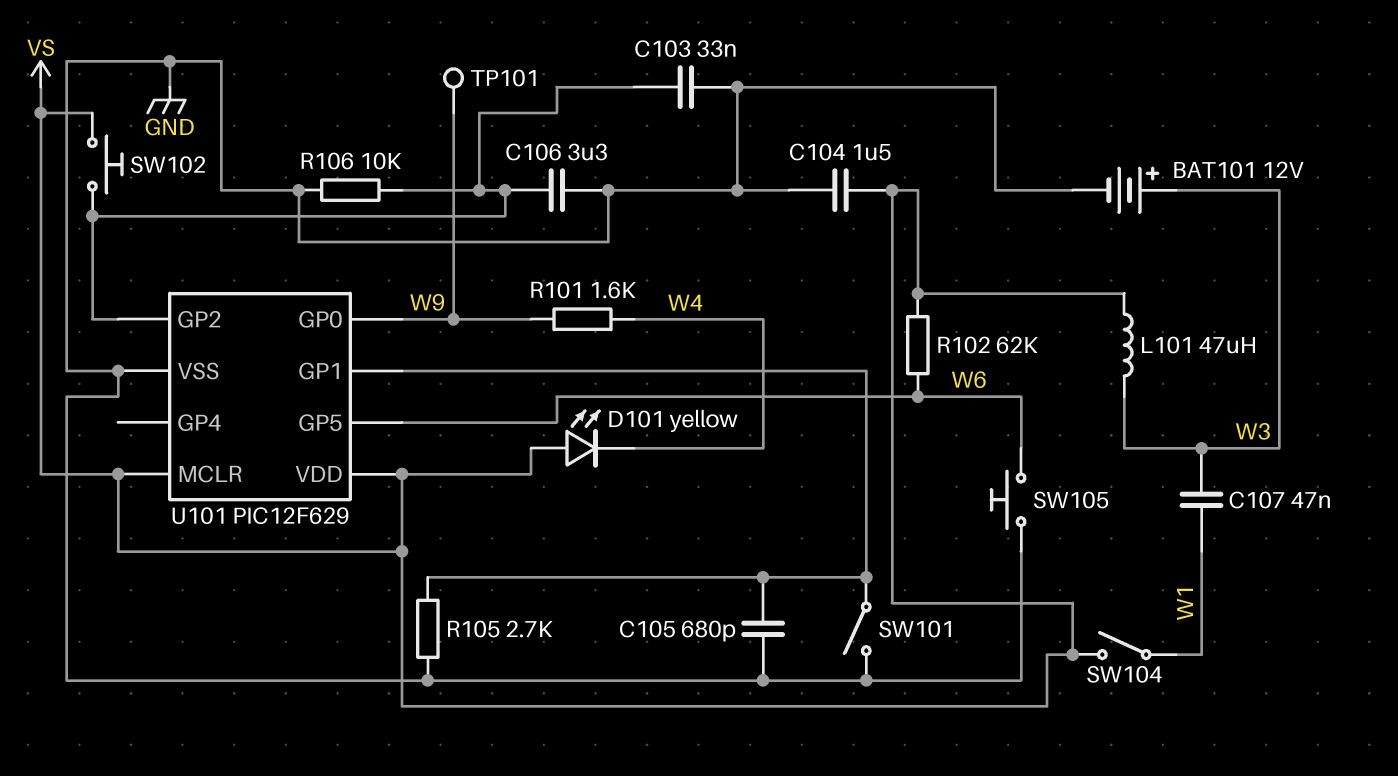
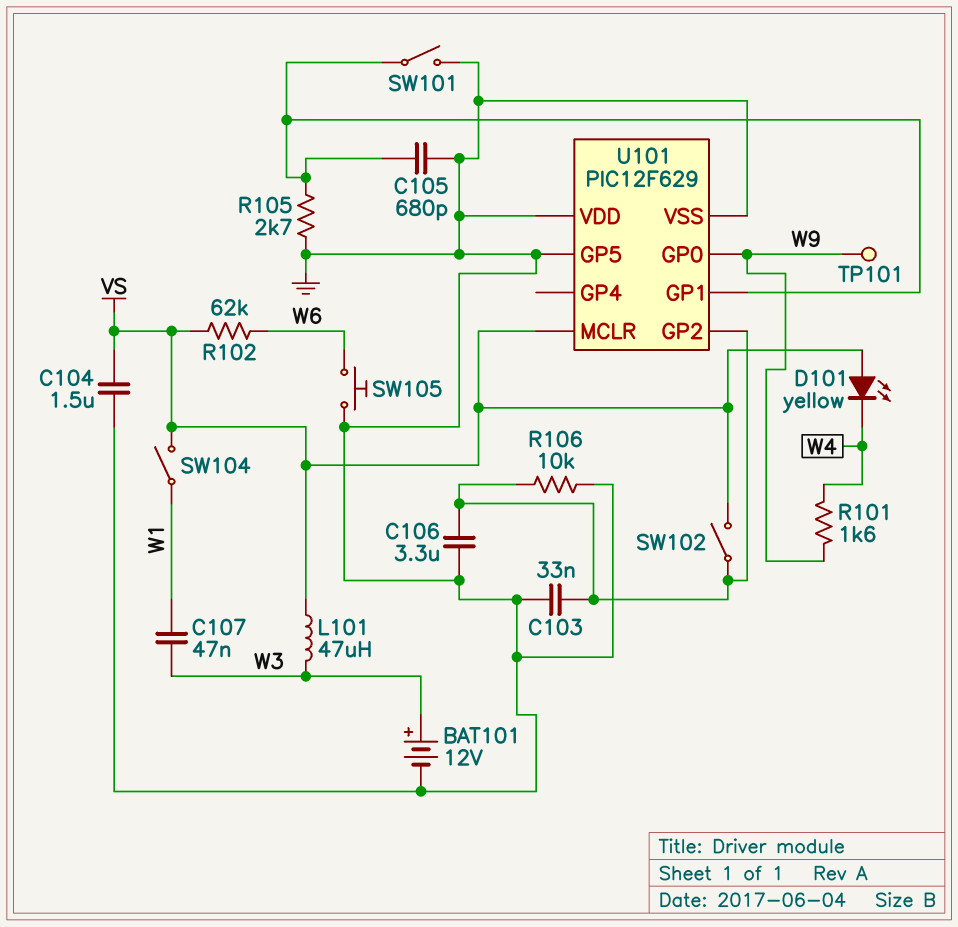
SW102: button (U101/GP2, VS) -> switch (U101/GP2, VS)
U101 pin GP5: W6 -> GND
U101 pin VDD: VS -> GND

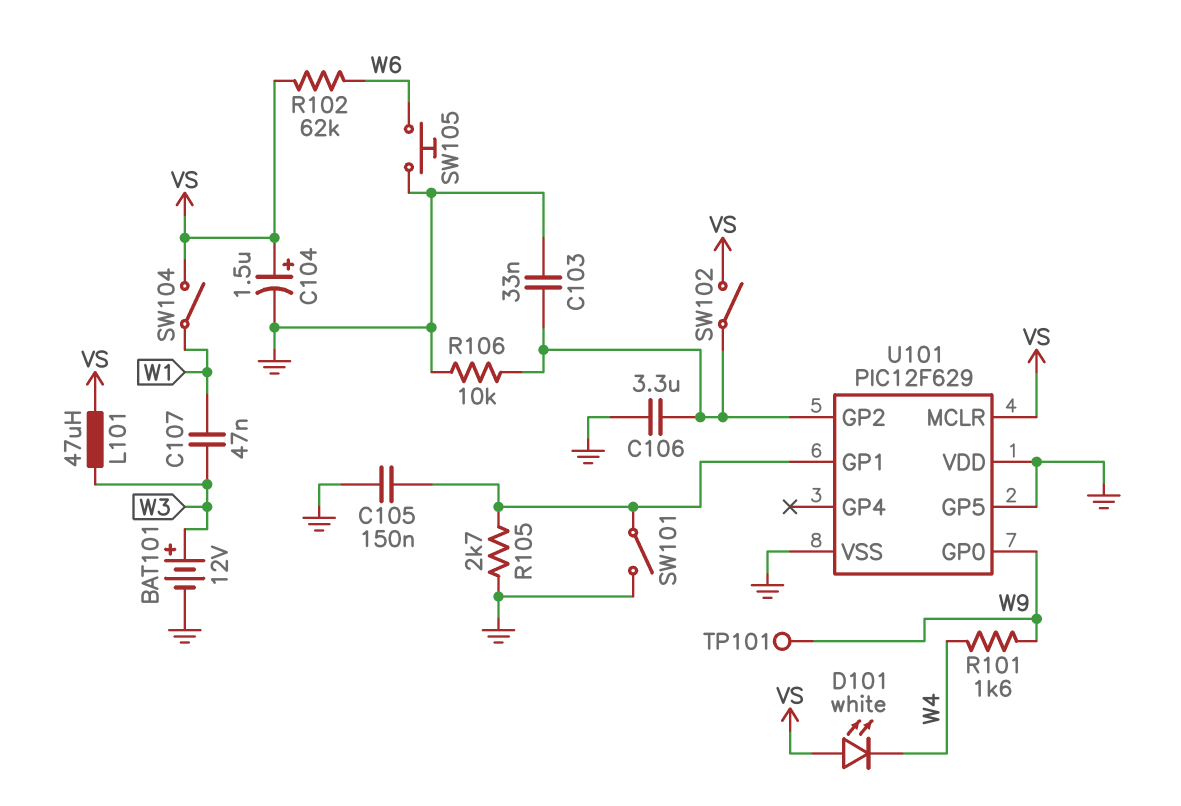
C104: 1.5uF (GND, VS) -> 1.5uF (plus VS, minus GND)
C105: 680pF (GND, U101/GP1) -> 150nF (GND, U101/GP1)
D101: LED yellow (A VS, K W4) -> LED white (A VS, K W4)

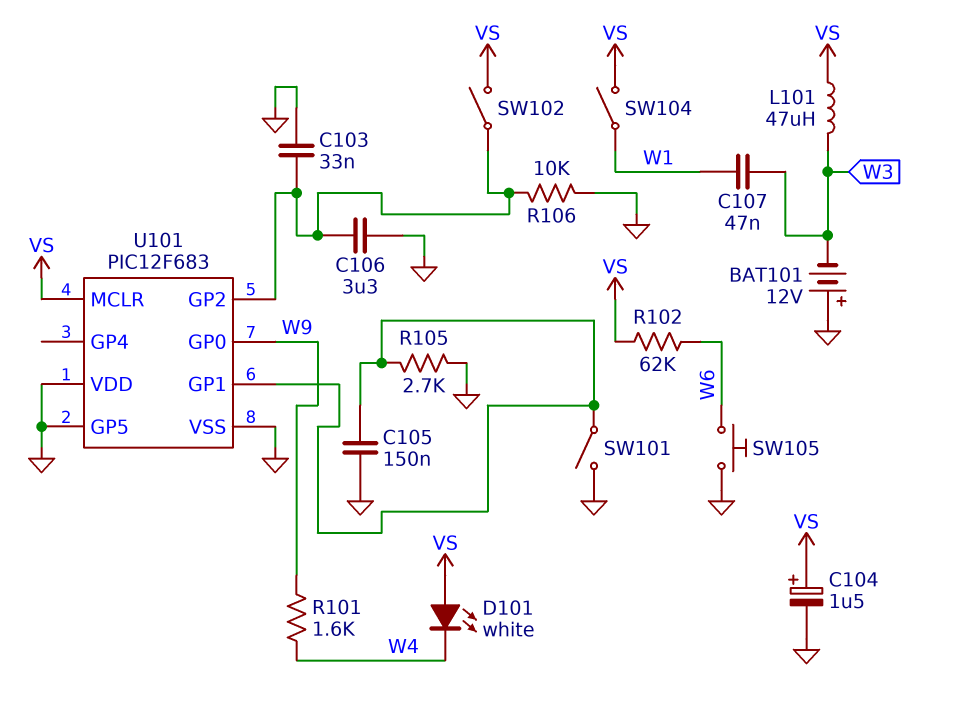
BAT101: 12V (plus W3, minus GND) -> 12V (plus GND, minus W3)
TP101: test point (W9) -> none
U101: PIC12F629 -> PIC12F683

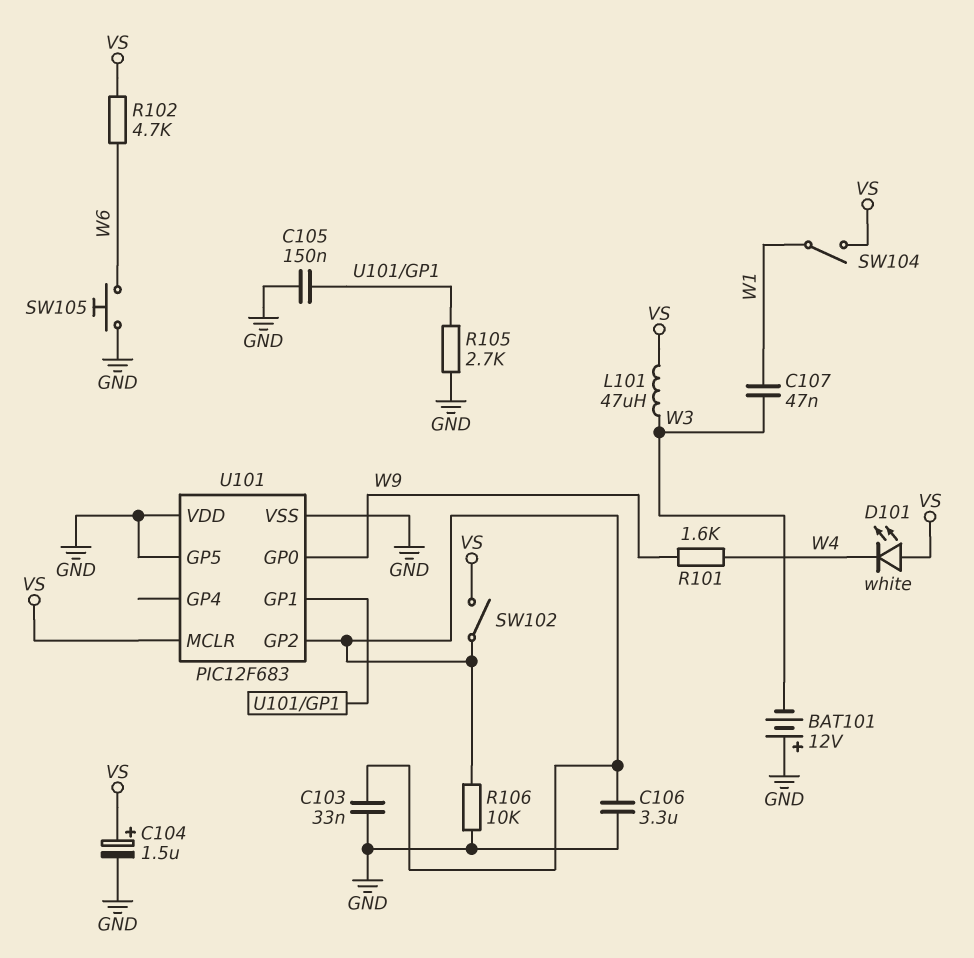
R102: 62k (VS, W6) -> 4.7k (VS, W6)
SW101: switch (GND, U101/GP1) -> none

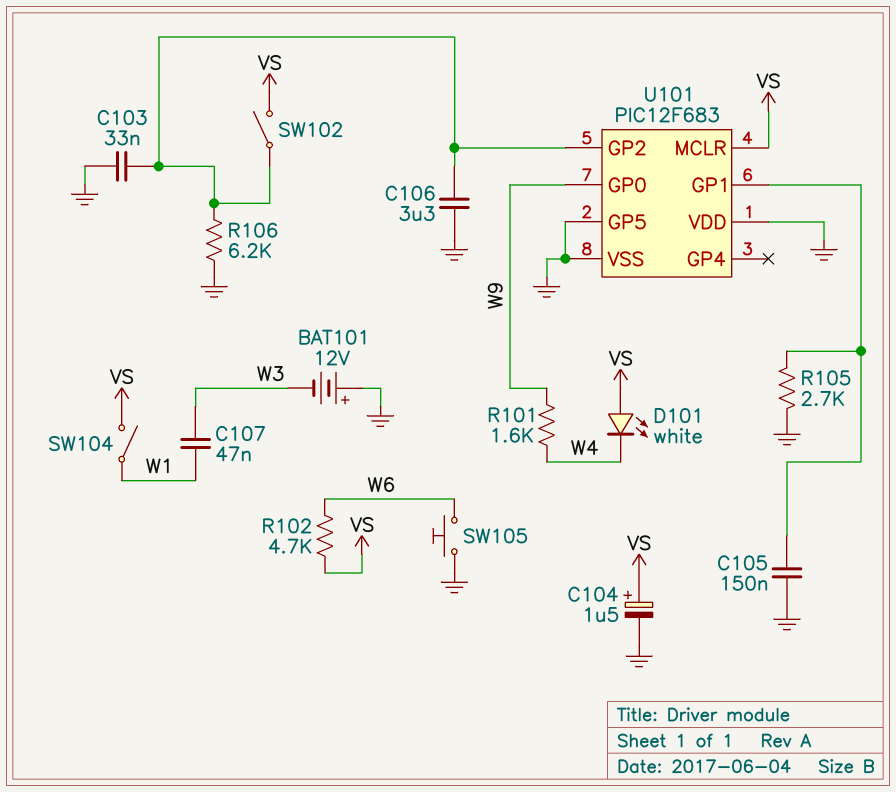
L101: 47uH (VS, W3) -> none
R106: 10k (GND, U101/GP2) -> 6.2k (GND, U101/GP2)

